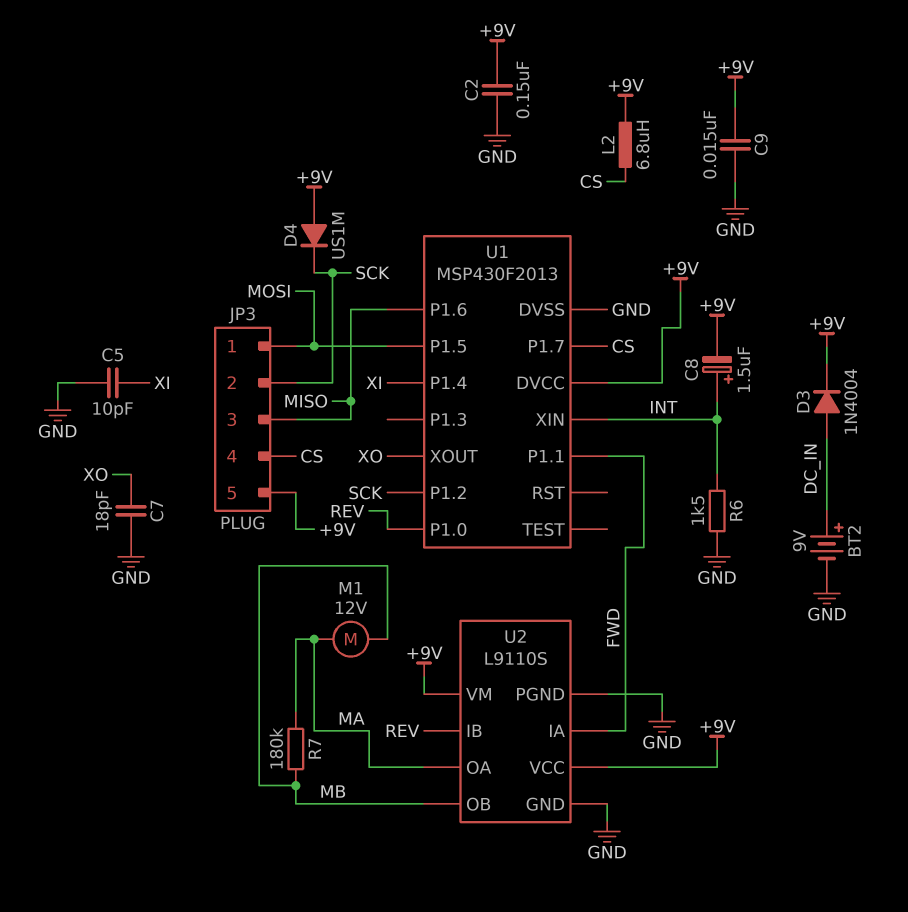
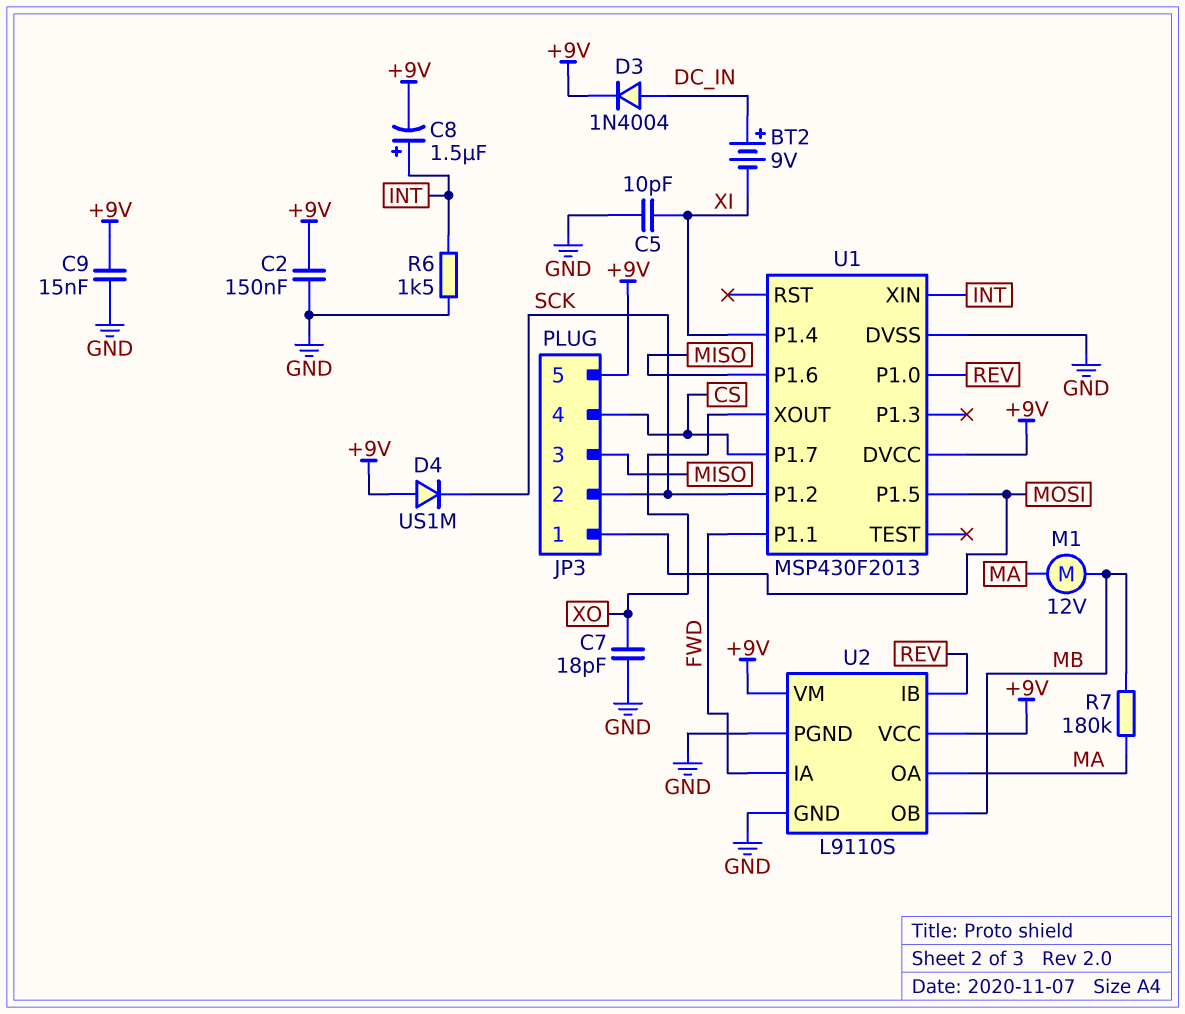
BT2: 9V (plus DC_IN, minus GND) -> 9V (plus DC_IN, minus XI)
L2: 6.8uH (+9V, CS) -> none

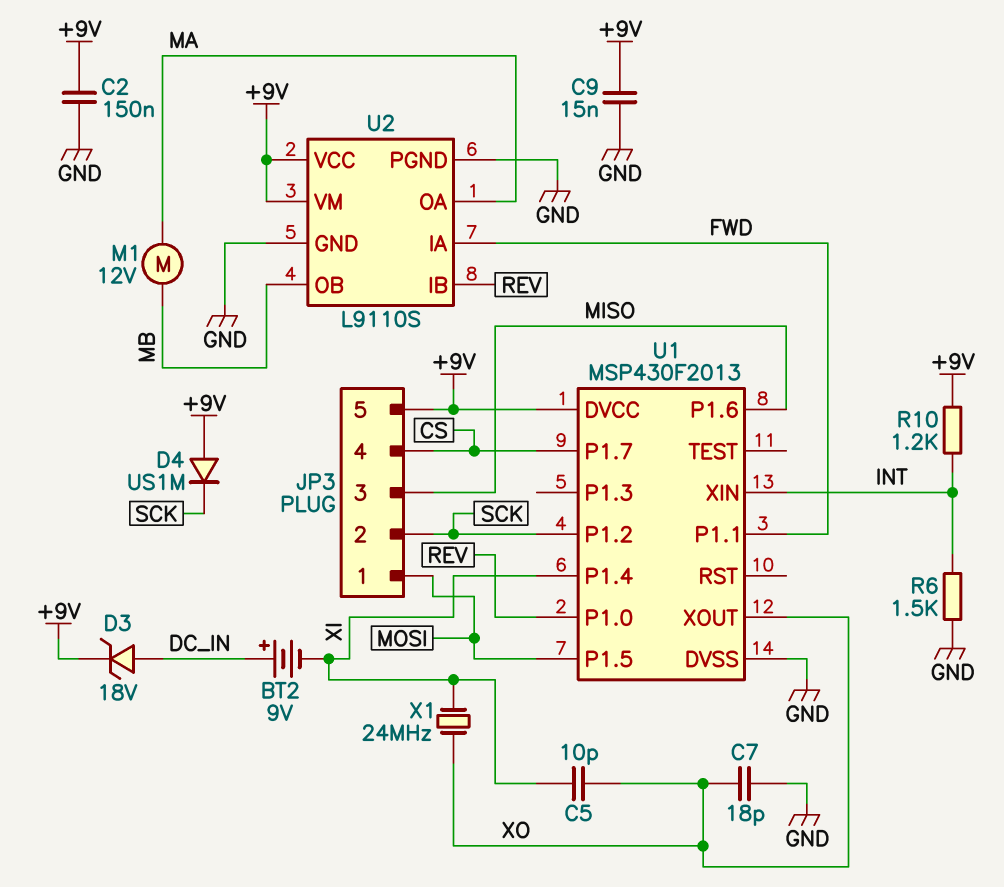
C5: 10pF (GND, XI) -> 10pF (XI, XO)
C8: 1.5uF (plus INT, minus +9V) -> none
D3: diode 1N4004 (A DC_IN, K +9V) -> zener 18V (A DC_IN, K +9V)
R7: 180k (MA, MB) -> none
R10: none -> 1.2k (+9V, INT)
X1: none -> 24MHz (XI, XO)

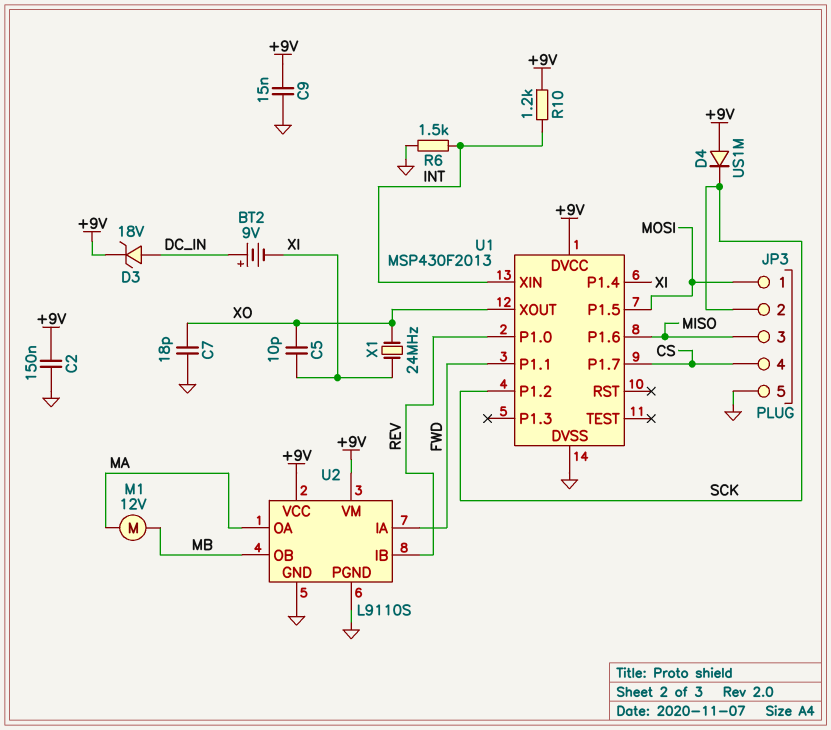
JP3 pin 5: +9V -> GND

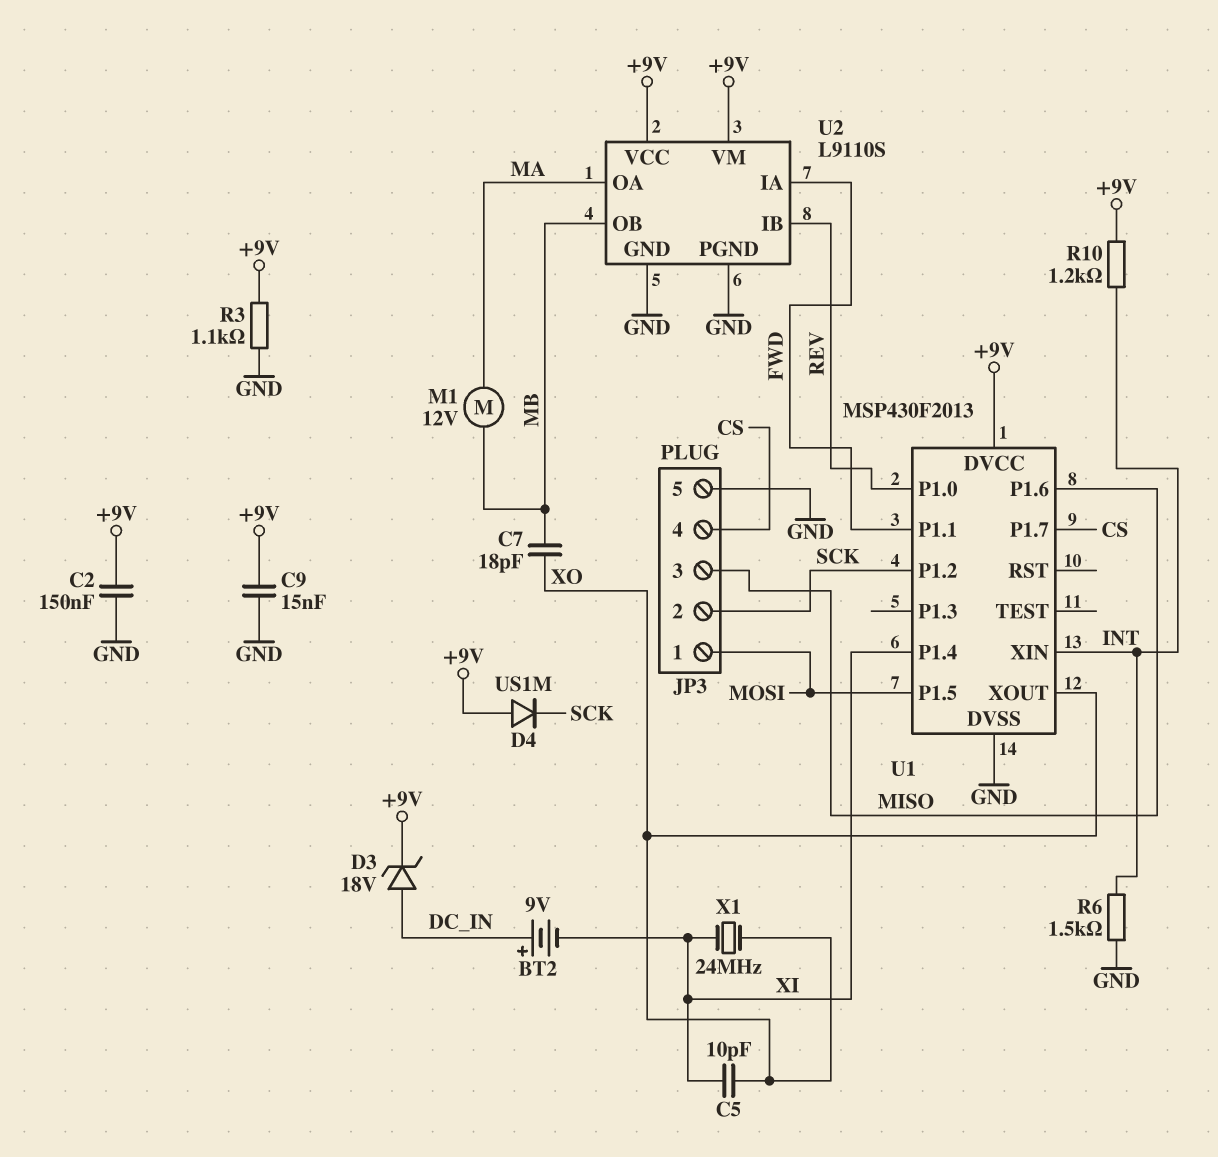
C7: 18pF (GND, XO) -> 18pF (MB, XO)
R3: none -> 1.1k (+9V, GND)

